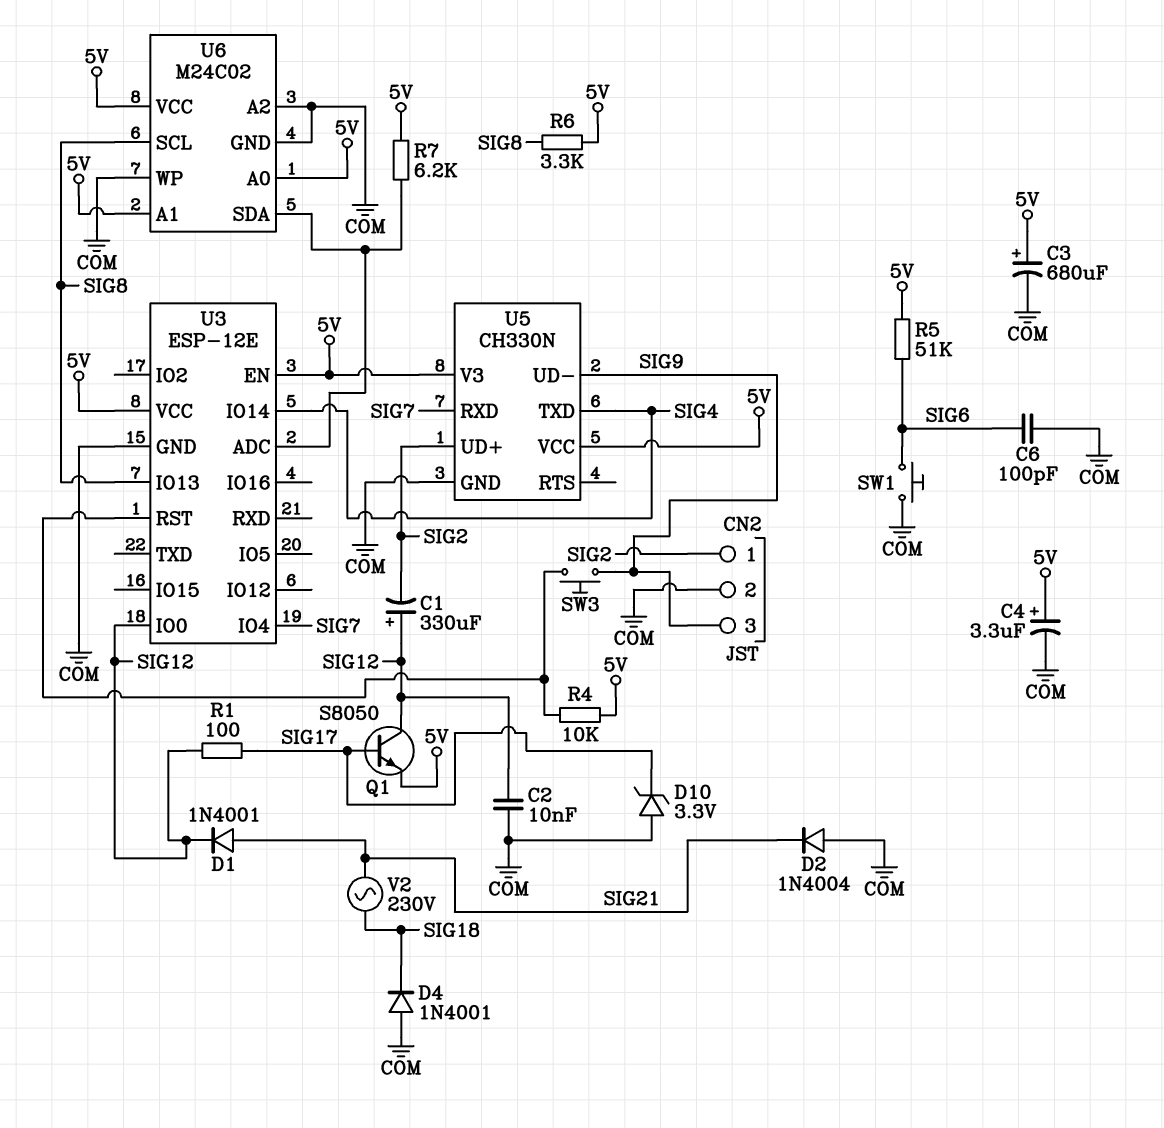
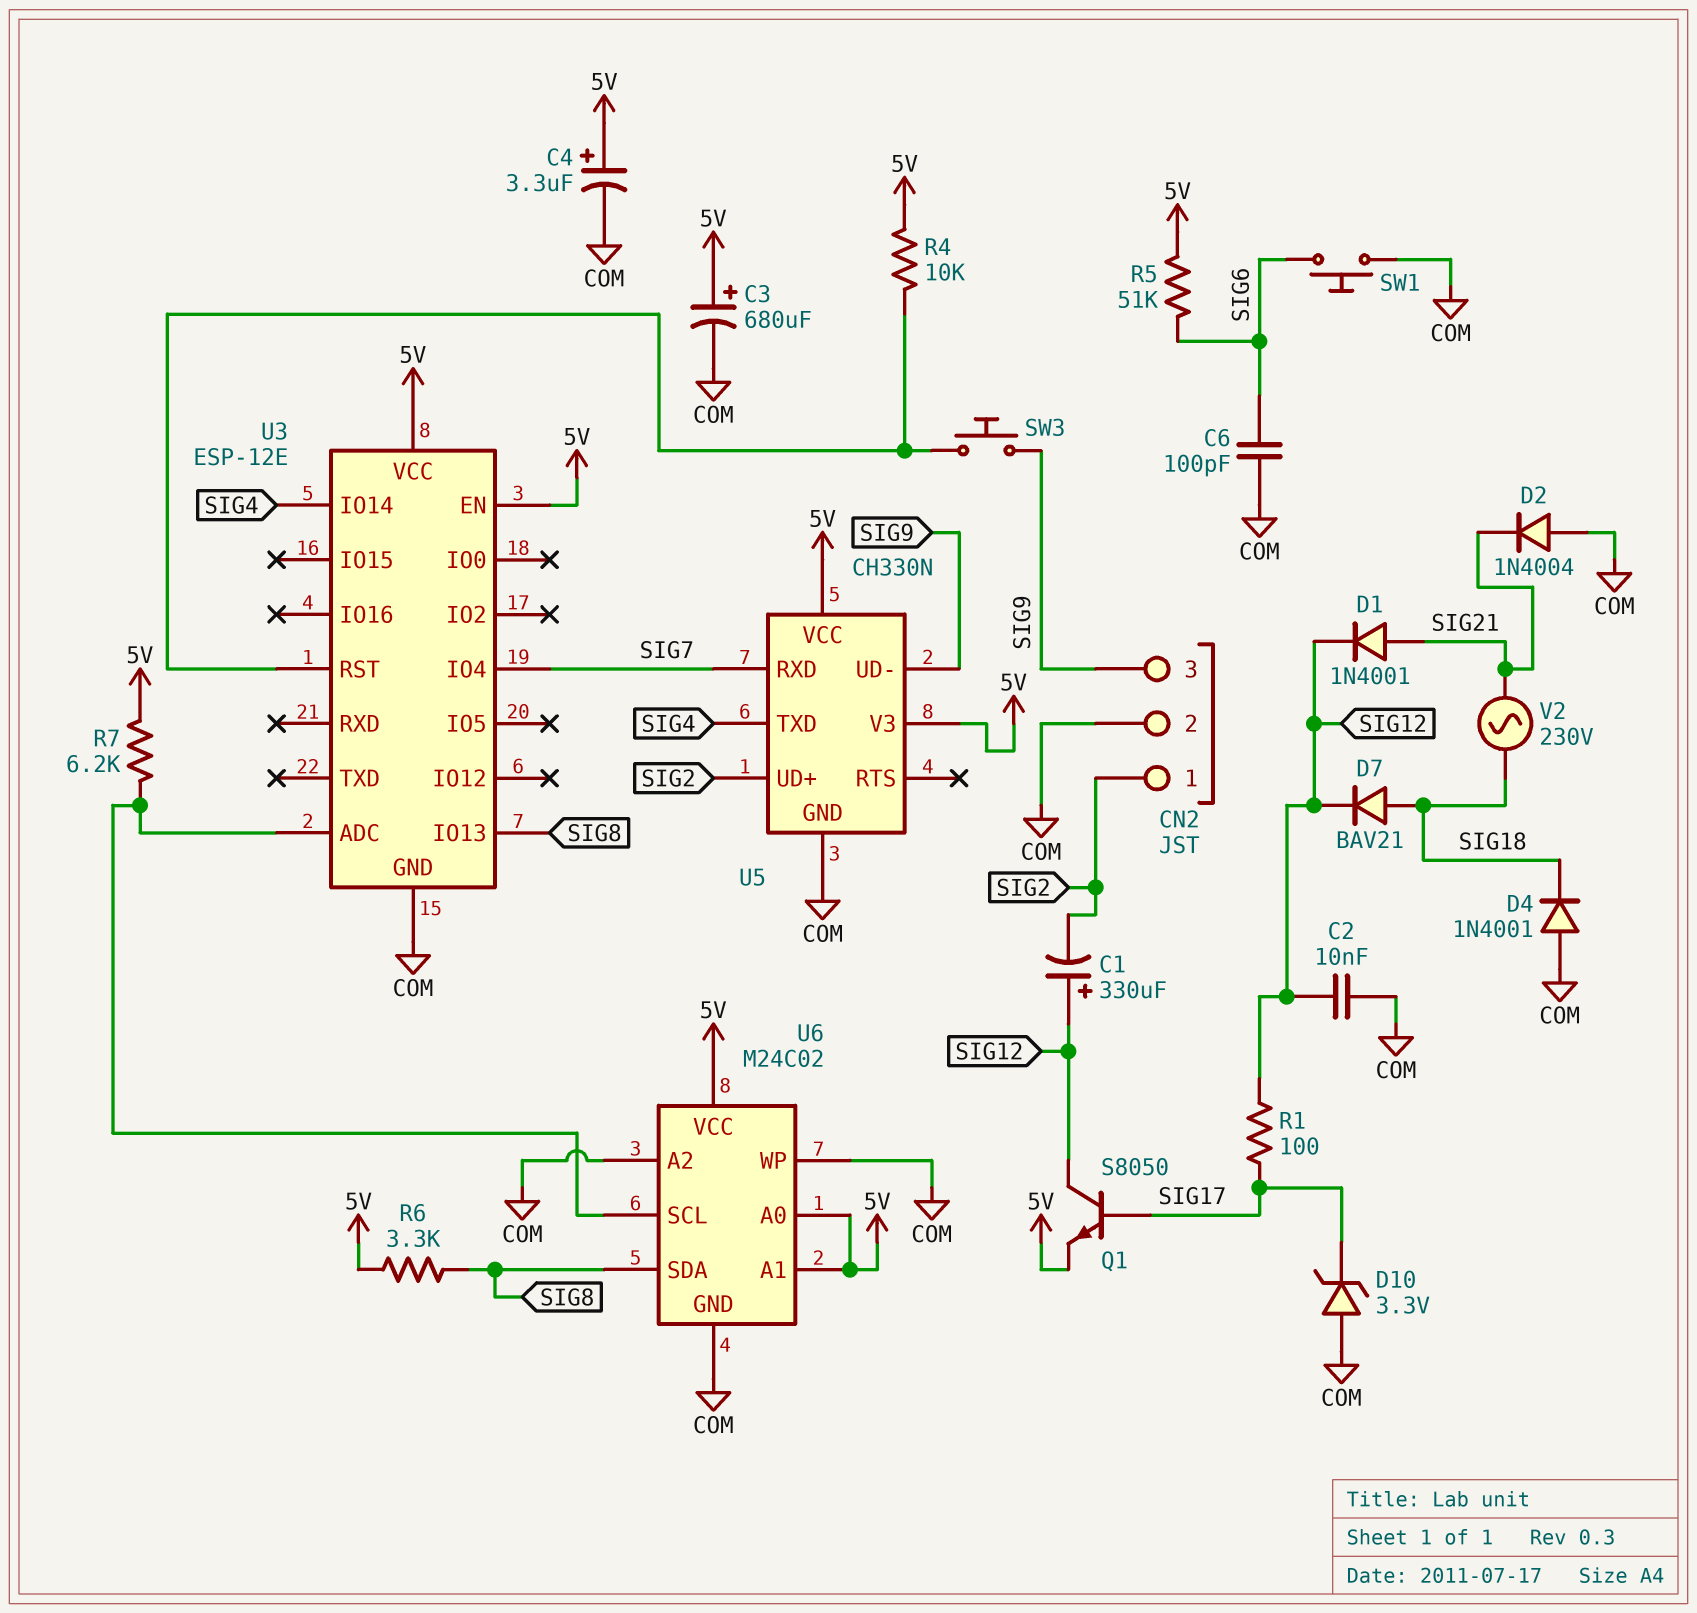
D7: none -> diode BAV21 (A SIG18, K SIG12)
U3 pin IO0: SIG12 -> none
U6 pin SCL: SIG8 -> U3/ADC
U6 pin SDA: U3/ADC -> SIG8

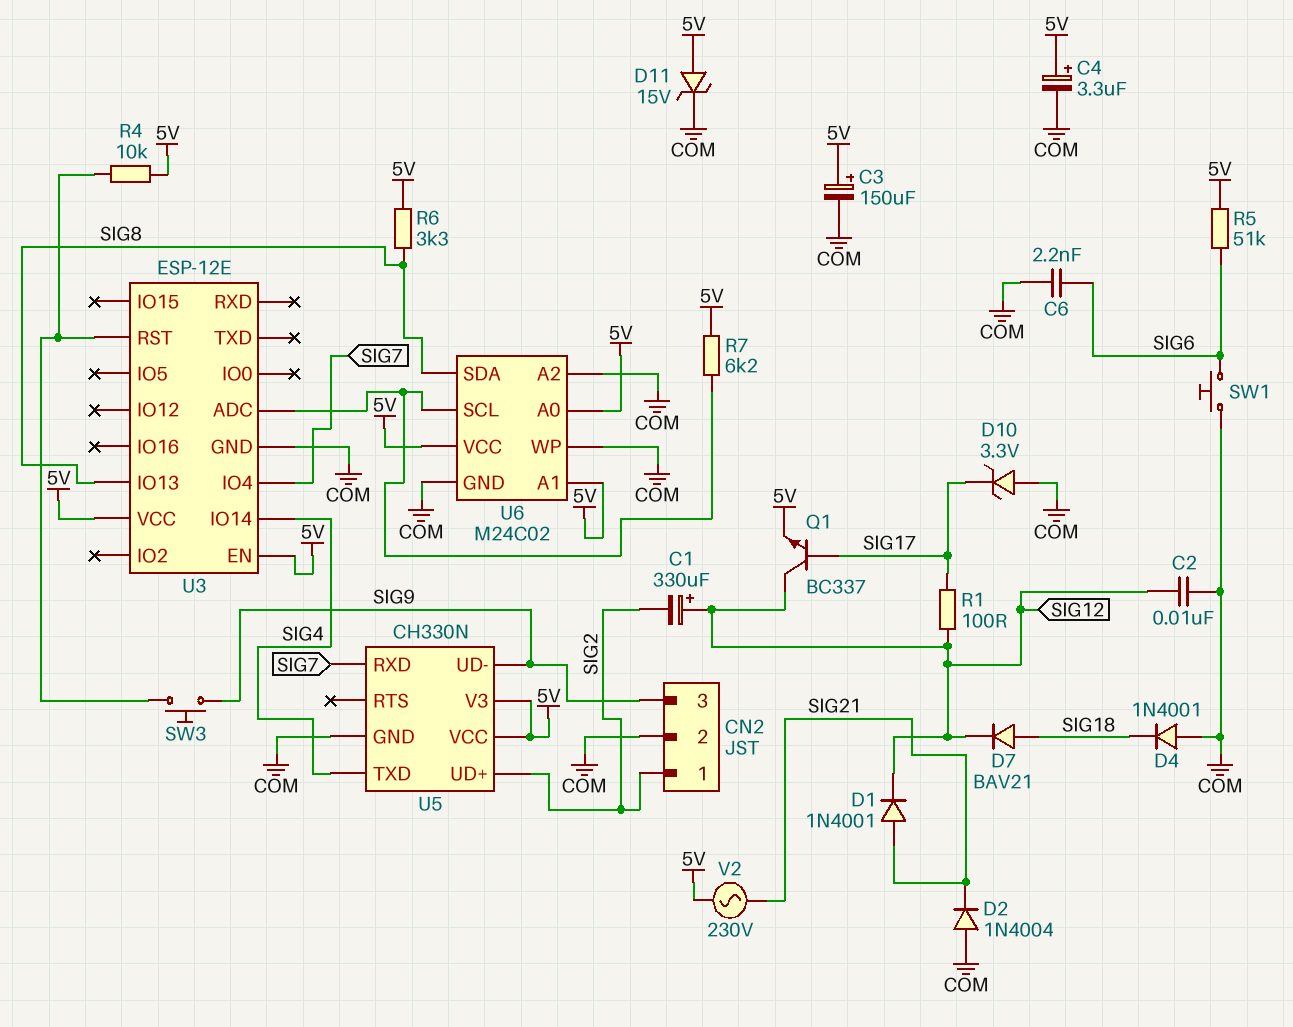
C3: 680uF (plus 5V, minus COM) -> 150uF (plus 5V, minus COM)
C6: 100pF (COM, SIG6) -> 2.2nF (COM, SIG6)
D11: none -> zener 15V (A 5V, K COM)
Q1: NPN S8050 (B SIG17, C SIG12, E 5V) -> NPN BC337 (B SIG17, C SIG12, E 5V)
V2: AC 230V (SIG18, SIG21) -> AC 230V (5V, SIG21)

